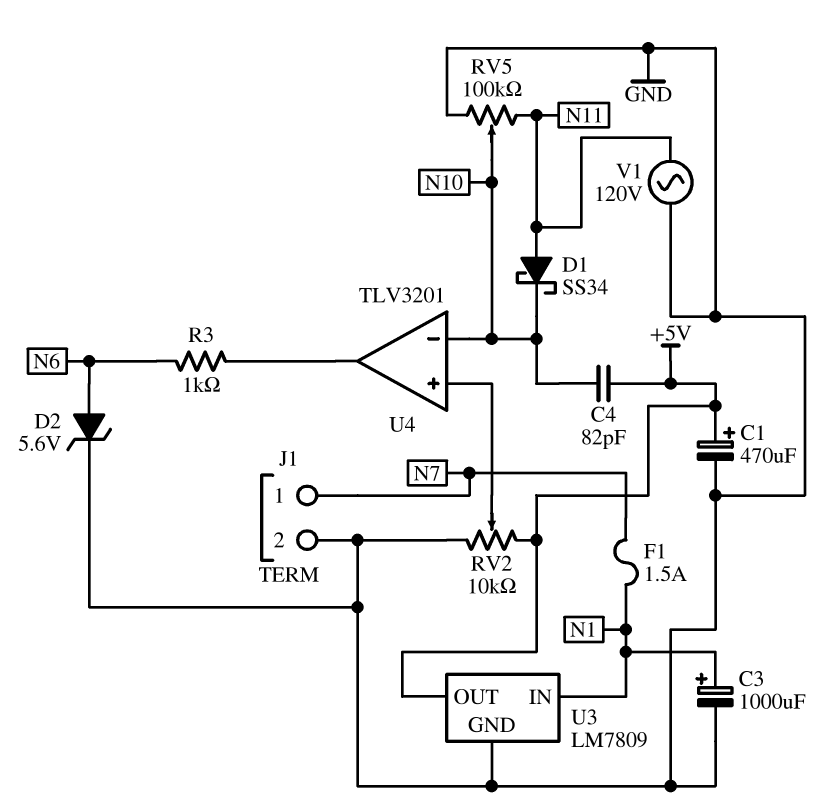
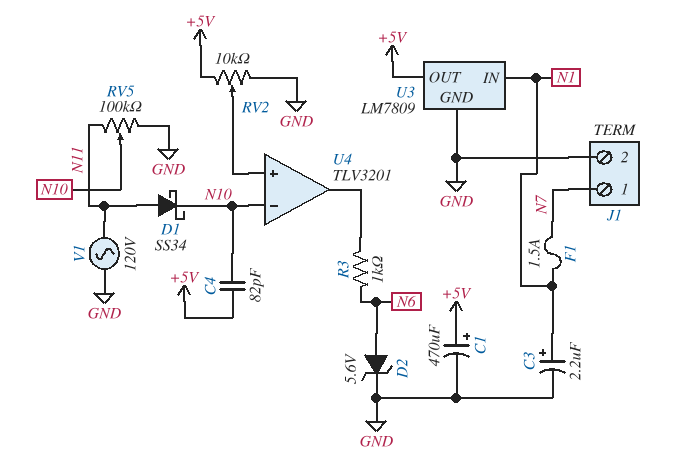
C3: 1000uF (plus N1, minus GND) -> 2.2uF (plus N1, minus GND)

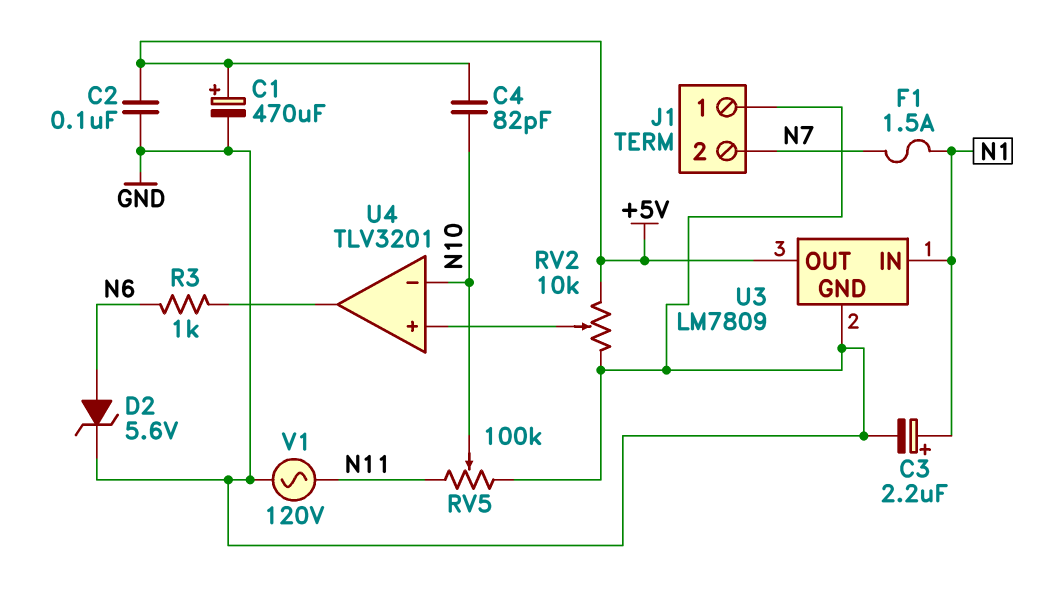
C2: none -> 100nF (+5V, GND)
D1: schottky SS34 (A N11, K N10) -> none
J1 pin 1: N7 -> GND
J1 pin 2: GND -> N7

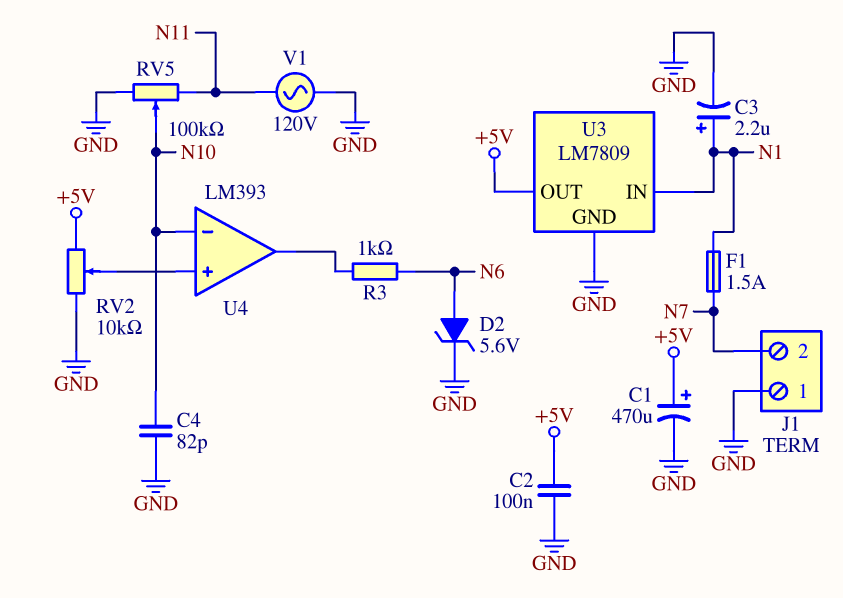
C4: 82pF (+5V, N10) -> 82pF (GND, N10)
U4: TLV3201 -> LM393

